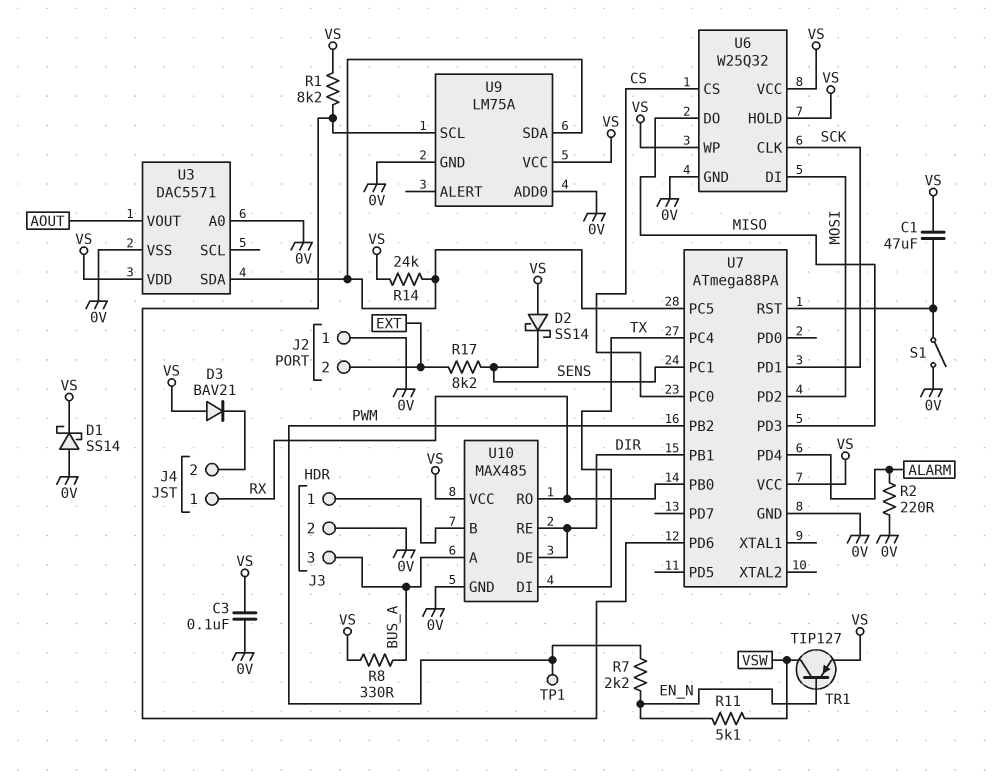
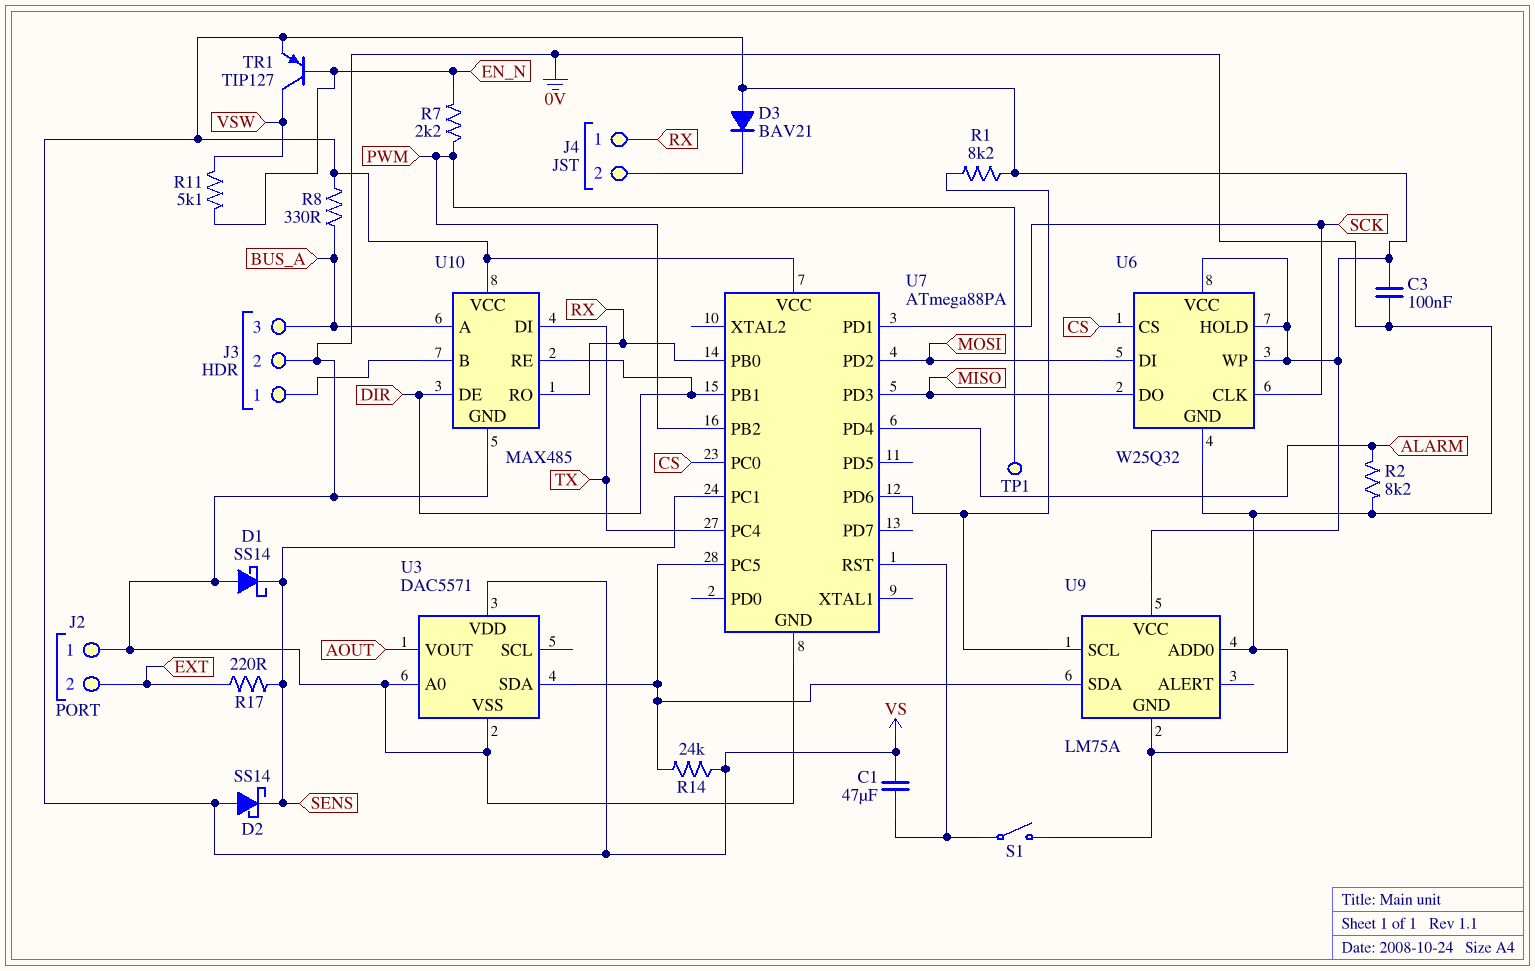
D1: schottky SS14 (A 0V, K VS) -> schottky SS14 (A 0V, K SENS)
R2: 220 (0V, ALARM) -> 8.2k (0V, ALARM)
R17: 8.2k (EXT, SENS) -> 220 (EXT, SENS)

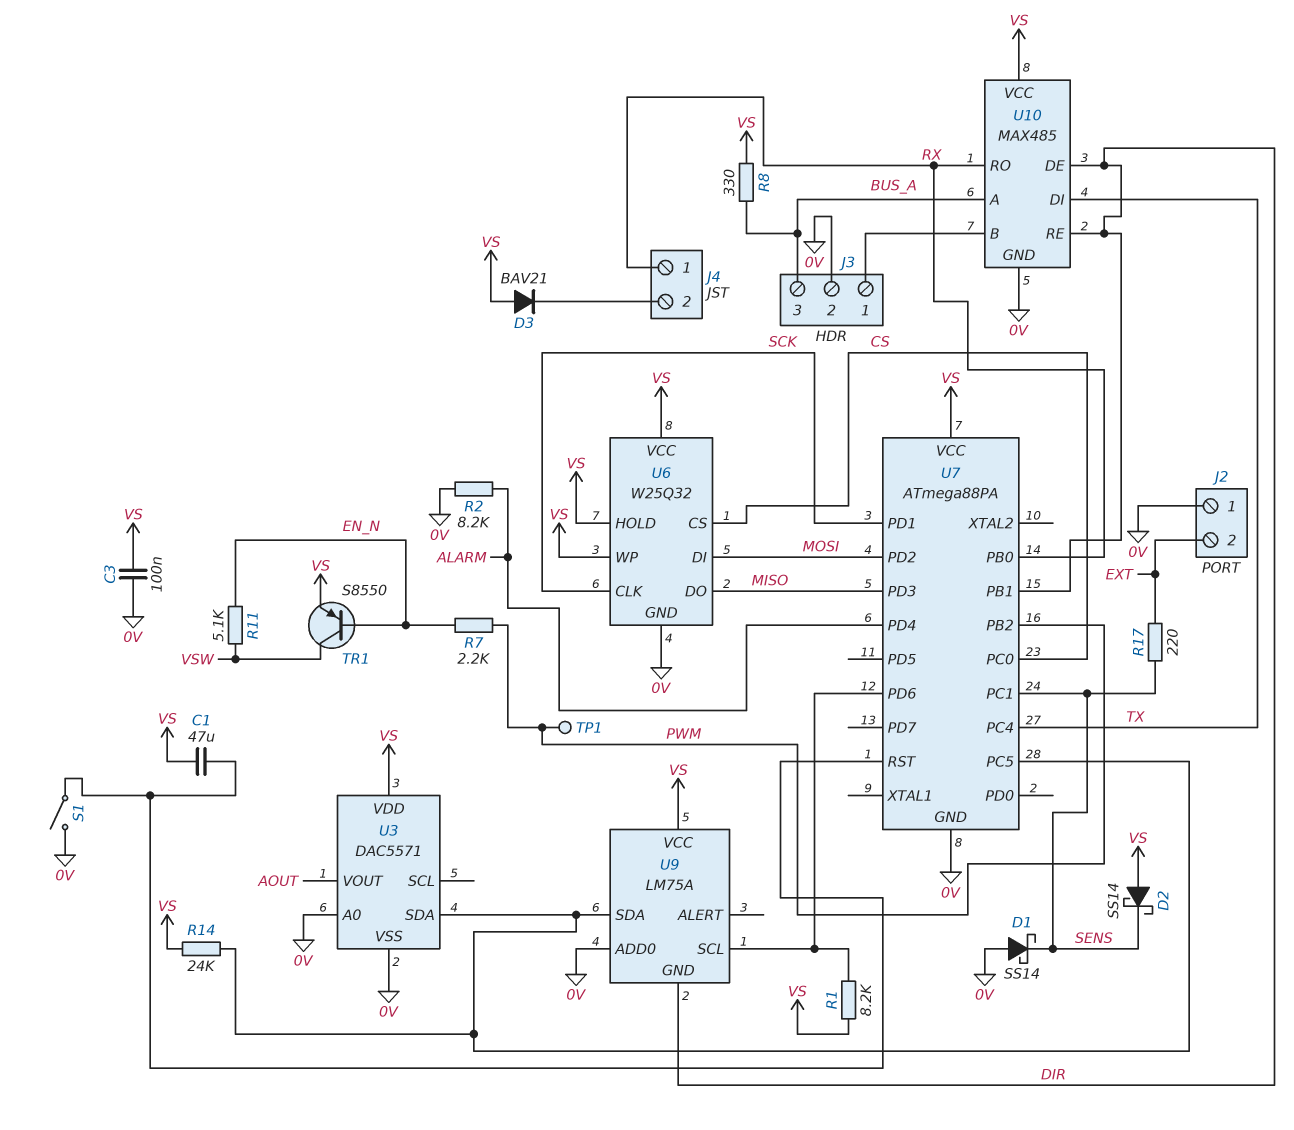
TR1: PNP TIP127 (B EN_N, C VSW, E VS) -> PNP S8550 (B EN_N, C VSW, E VS)
U9 pin GND: 0V -> DIR

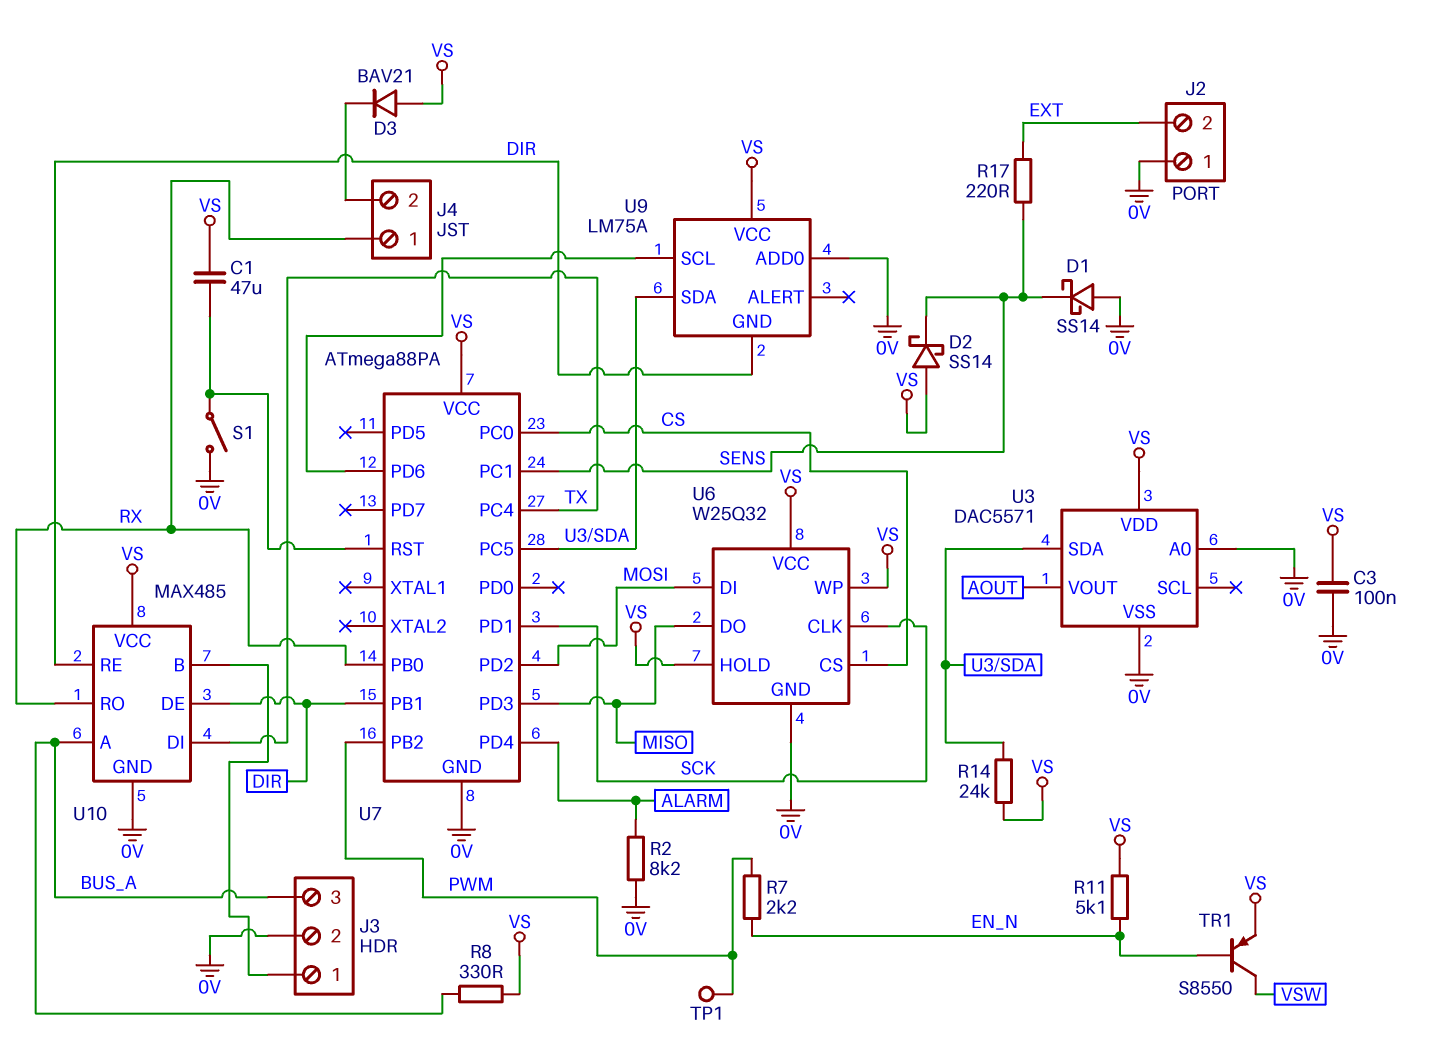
R1: 8.2k (U7/PD6, VS) -> none
R11: 5.1k (EN_N, VSW) -> 5.1k (EN_N, VS)

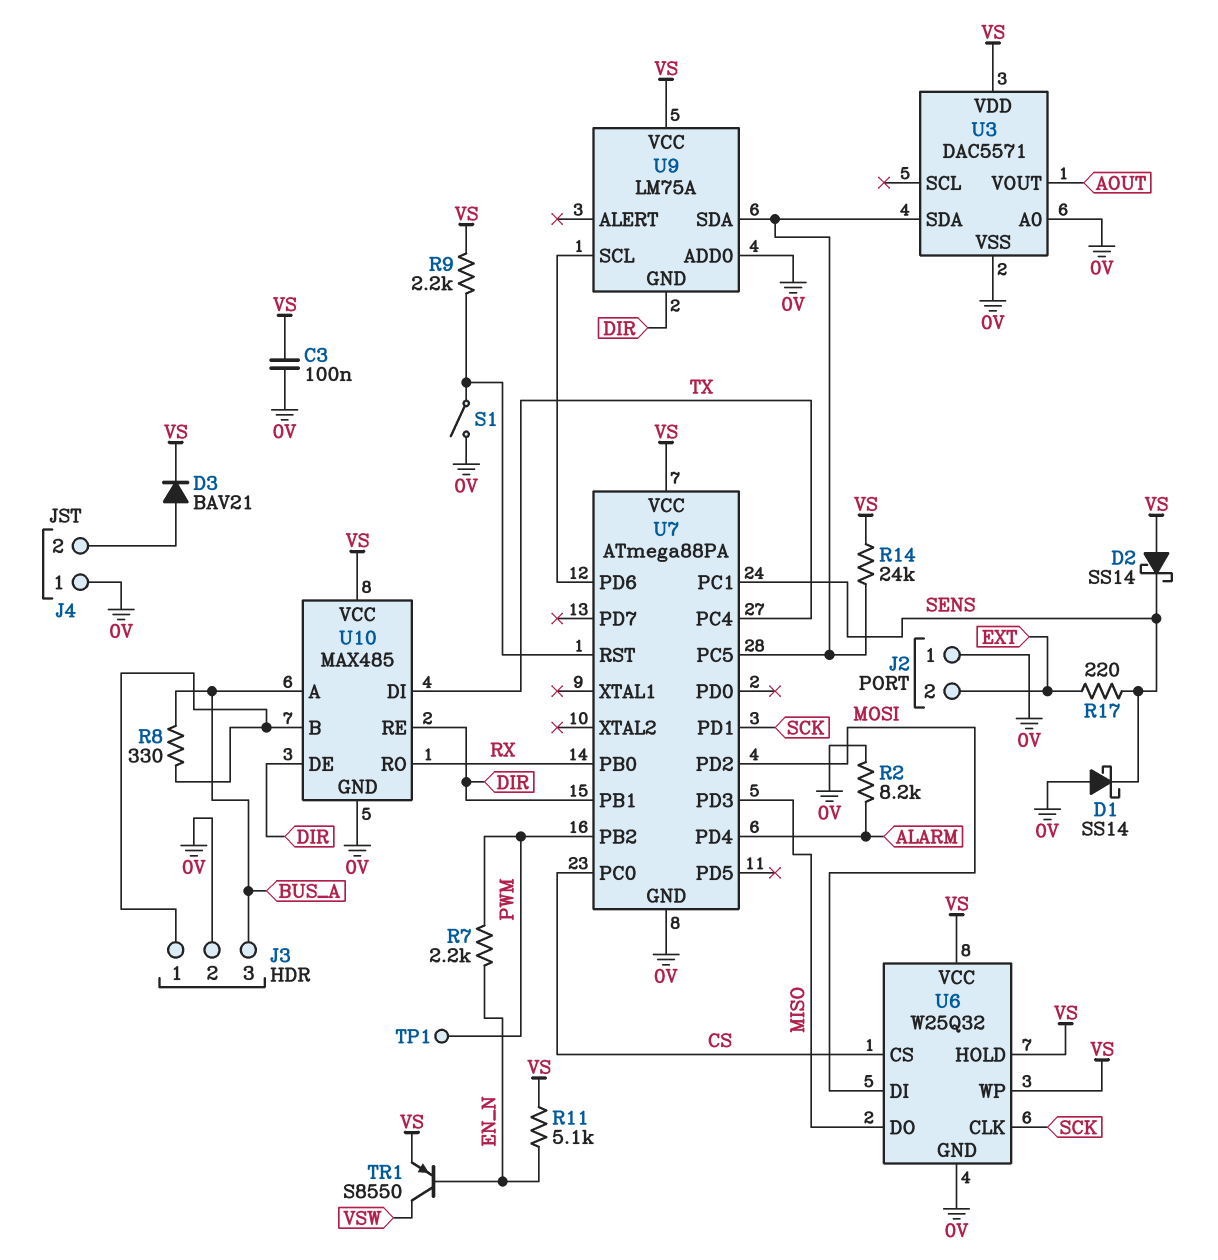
C1: 47uF (U7/RST, VS) -> none
D3: diode BAV21 (A VS, K J4/2) -> diode BAV21 (A J4/2, K VS)
J4 pin 1: RX -> 0V
R8: 330 (BUS_A, VS) -> 330 (BUS_A, J3/1)
R9: none -> 2.2k (U7/RST, VS)

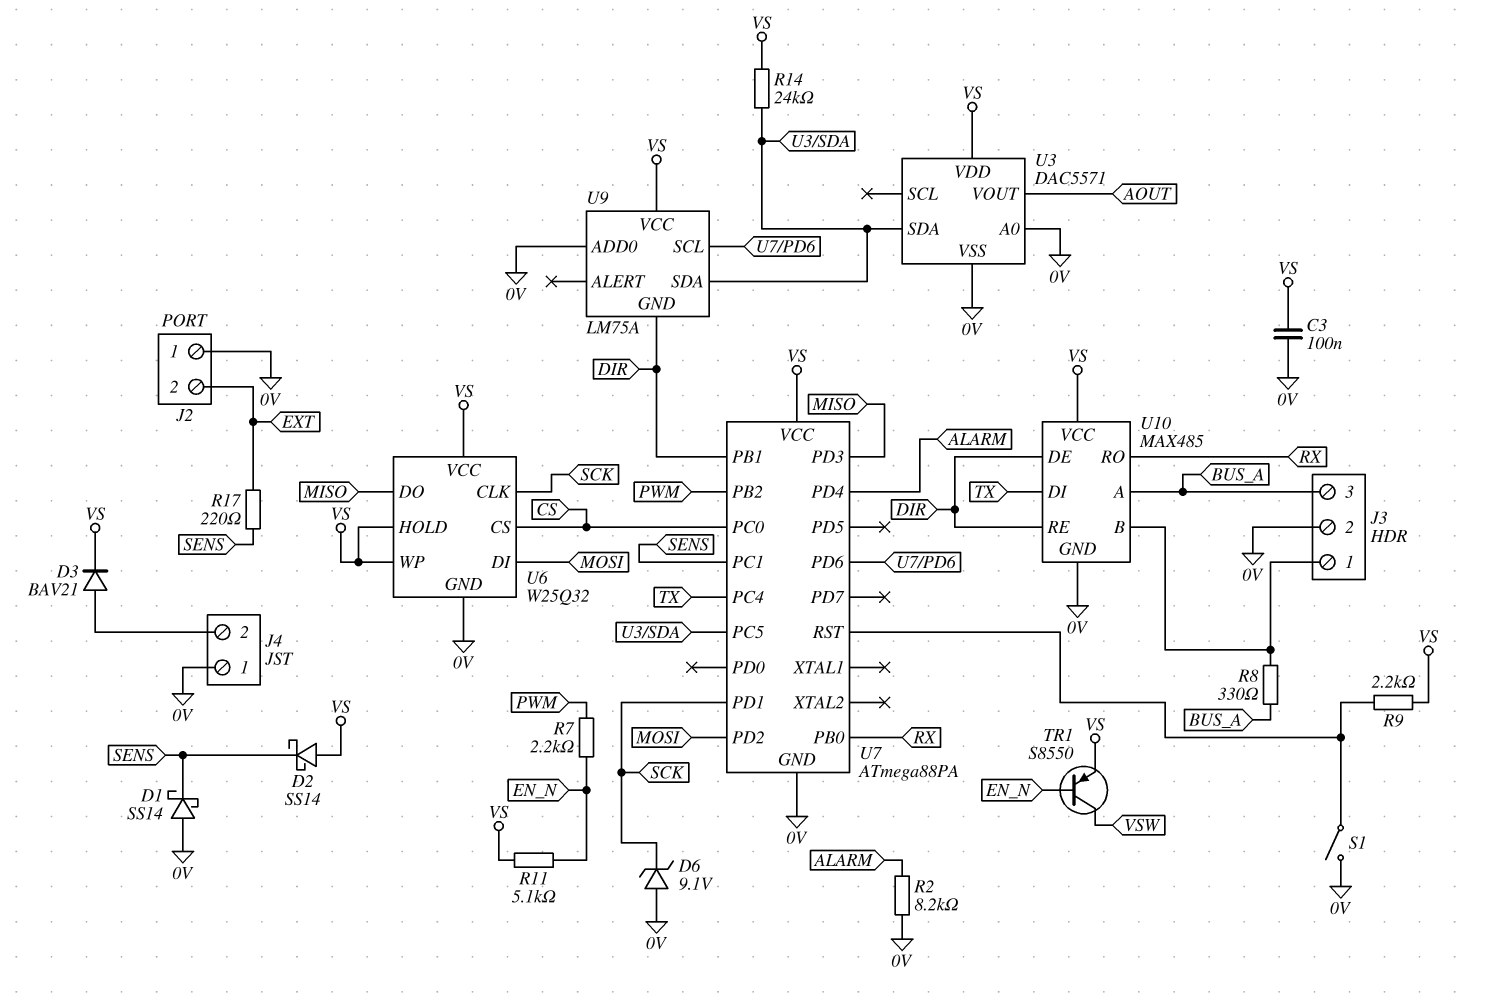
D6: none -> zener 9.1V (A 0V, K SCK)
TP1: test point (PWM) -> none

